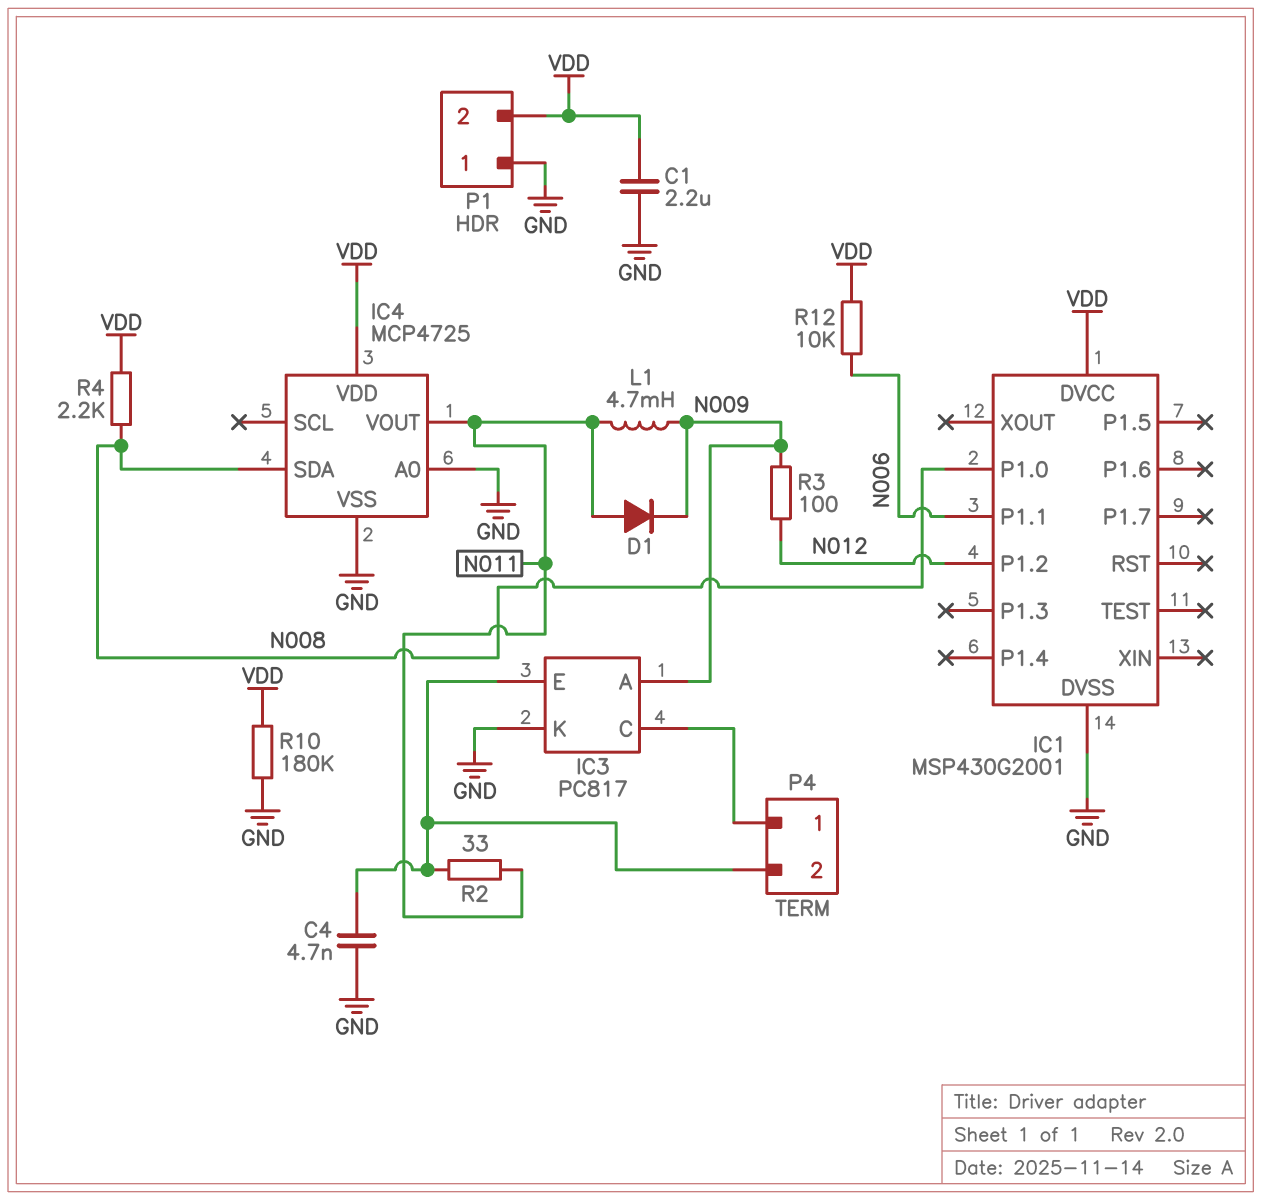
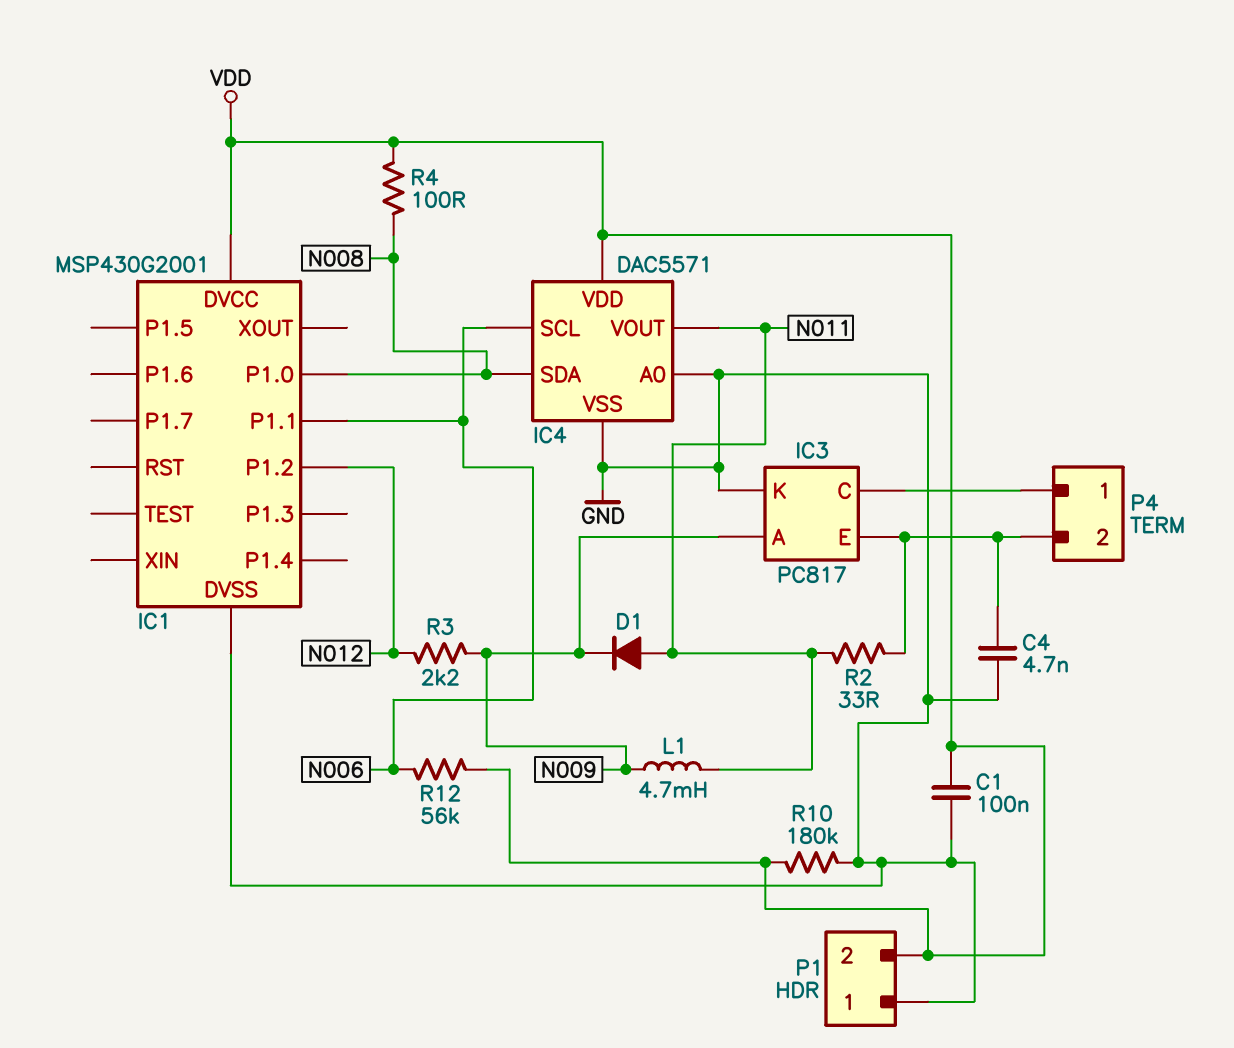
C1: 2.2uF (GND, VDD) -> 100nF (GND, VDD)
IC4: MCP4725 -> DAC5571
IC4 pin SCL: none -> N006
R3: 100 (N009, N012) -> 2.2k (N009, N012)
R4: 2.2k (N008, VDD) -> 100 (N008, VDD)
R12: 10k (N006, VDD) -> 56k (N006, VDD)

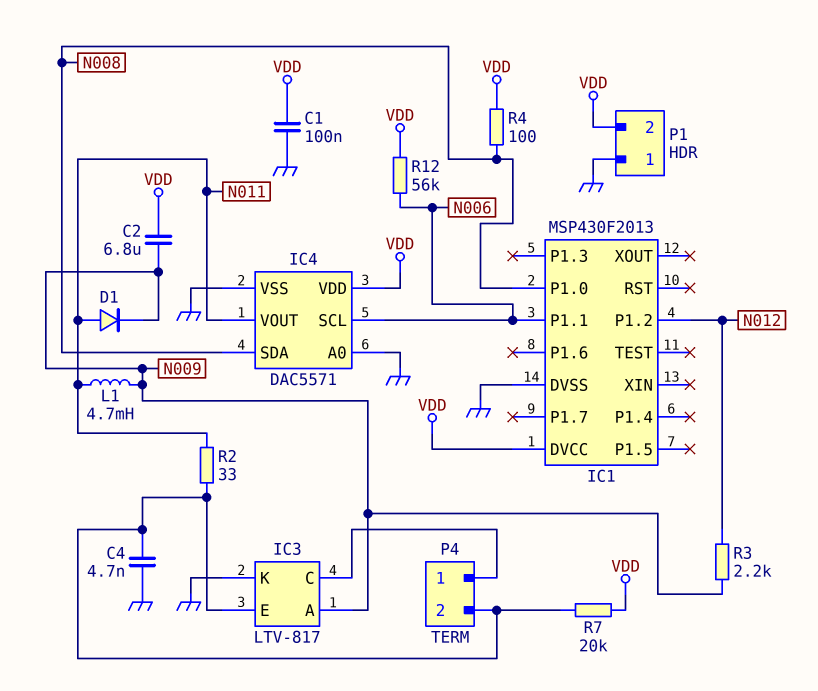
C2: none -> 6.8uF (N009, VDD)
IC1: MSP430G2001 -> MSP430F2013
IC3: PC817 -> LTV-817
R7: none -> 20k (IC3/E, VDD)
R10: 180k (GND, VDD) -> none

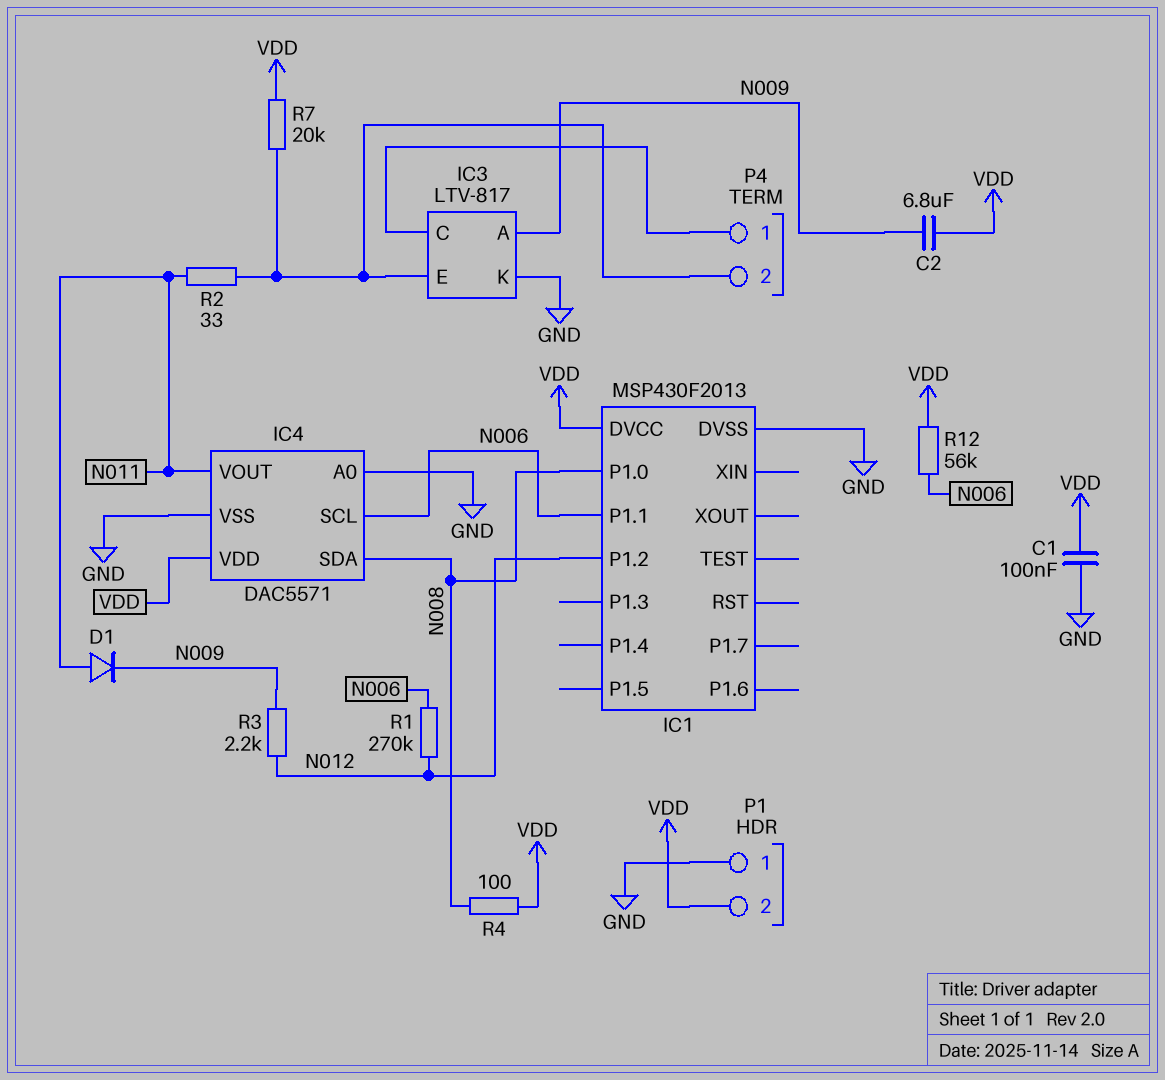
C4: 4.7nF (GND, IC3/E) -> none
L1: 4.7mH (N009, N011) -> none
R1: none -> 270k (N006, N012)

